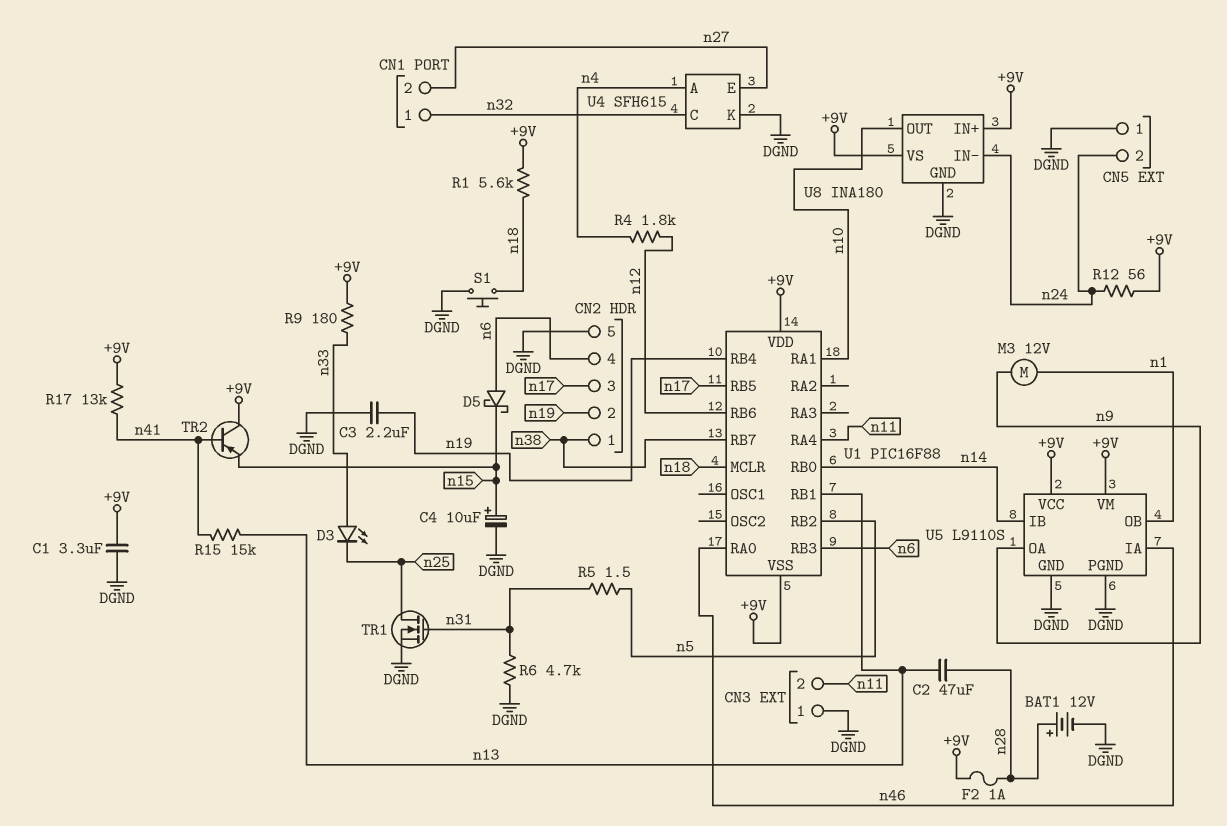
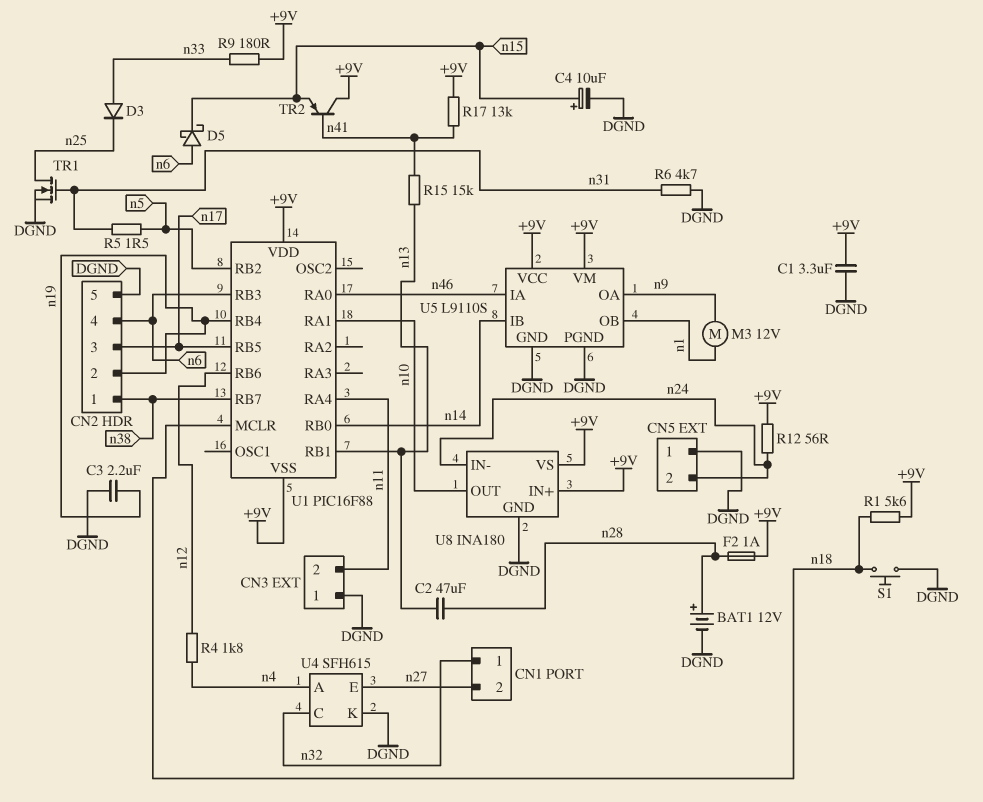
D3: LED (A n33, K n25) -> diode (A n33, K n25)

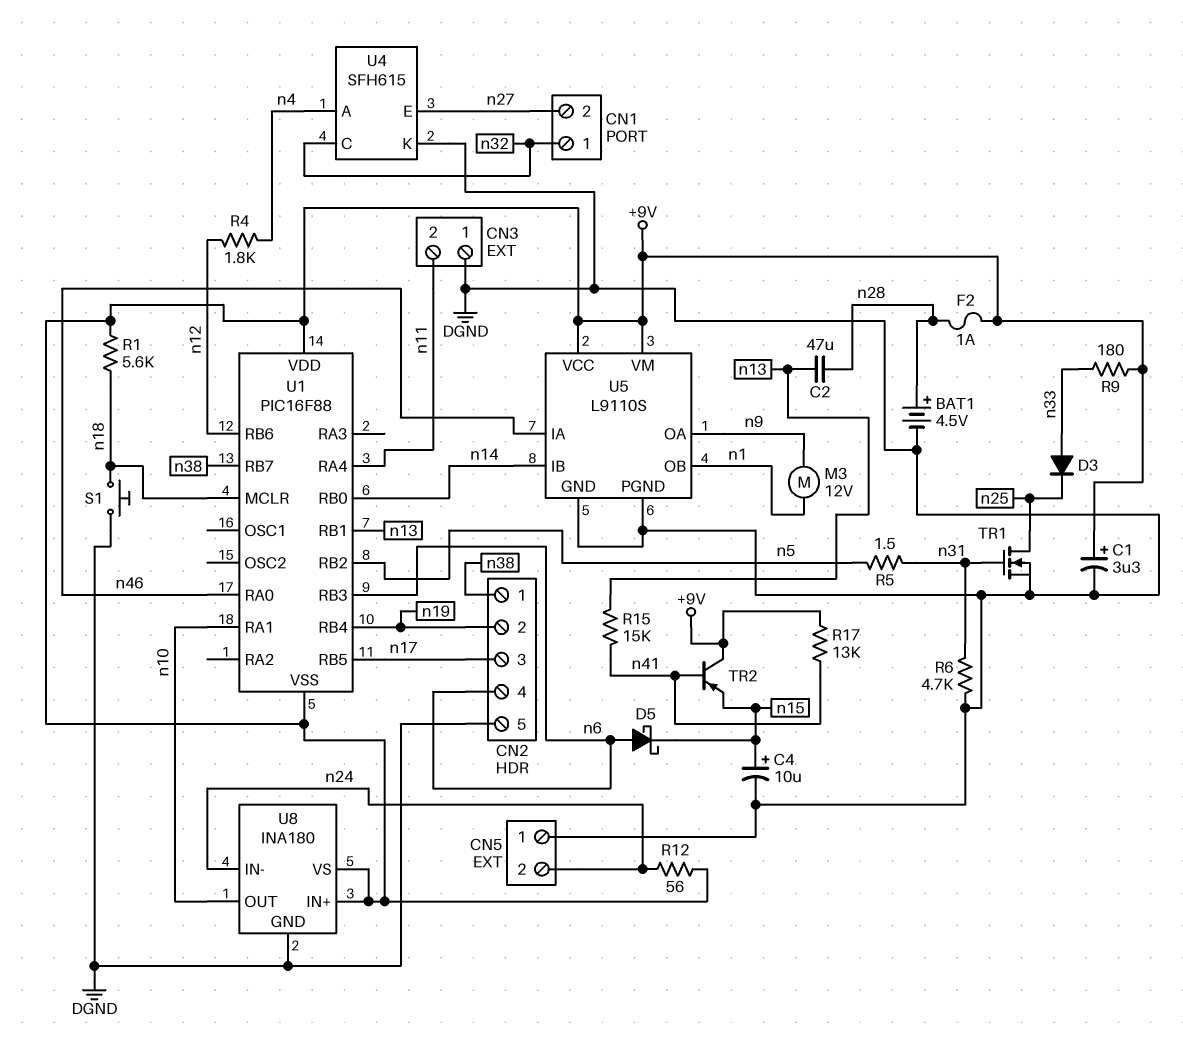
BAT1: 12V (plus n28, minus DGND) -> 4.5V (plus n28, minus DGND)
C1: 3.3uF (+9V, DGND) -> 3.3uF (plus +9V, minus DGND)
C3: 2.2uF (DGND, n19) -> none

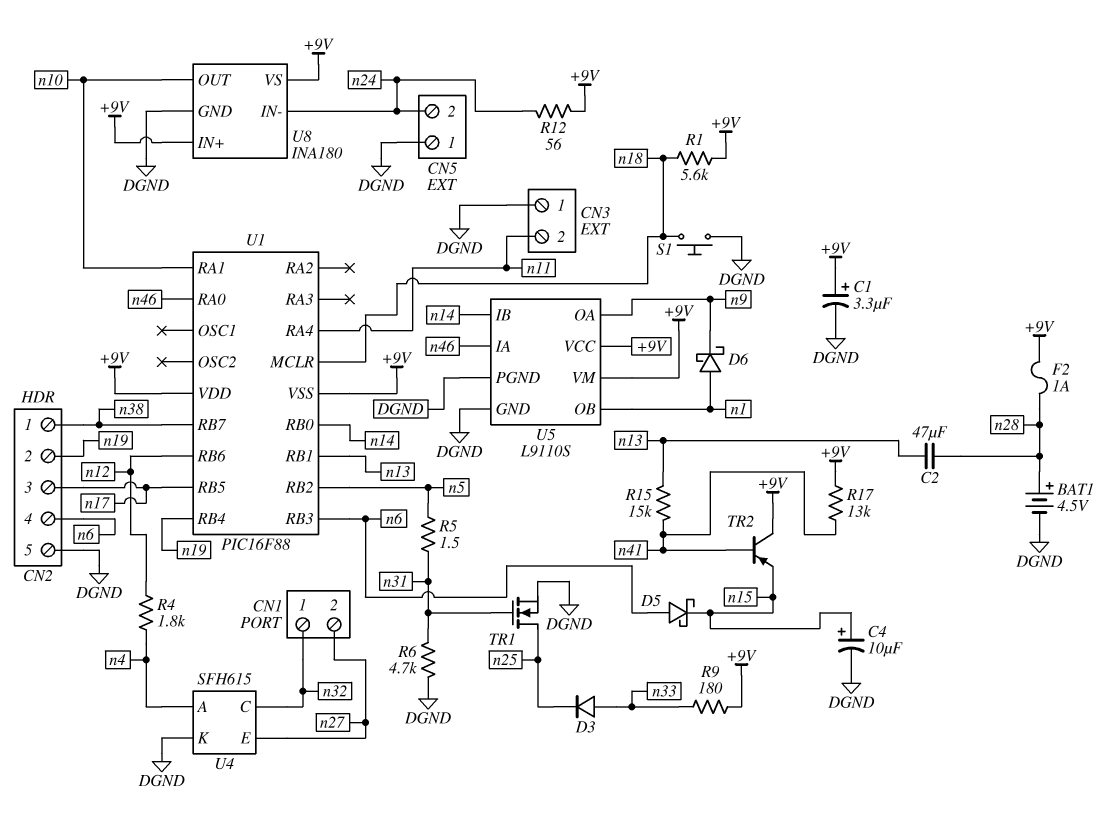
D6: none -> schottky (A n1, K n9)
M3: motor 12V (n1, n9) -> none

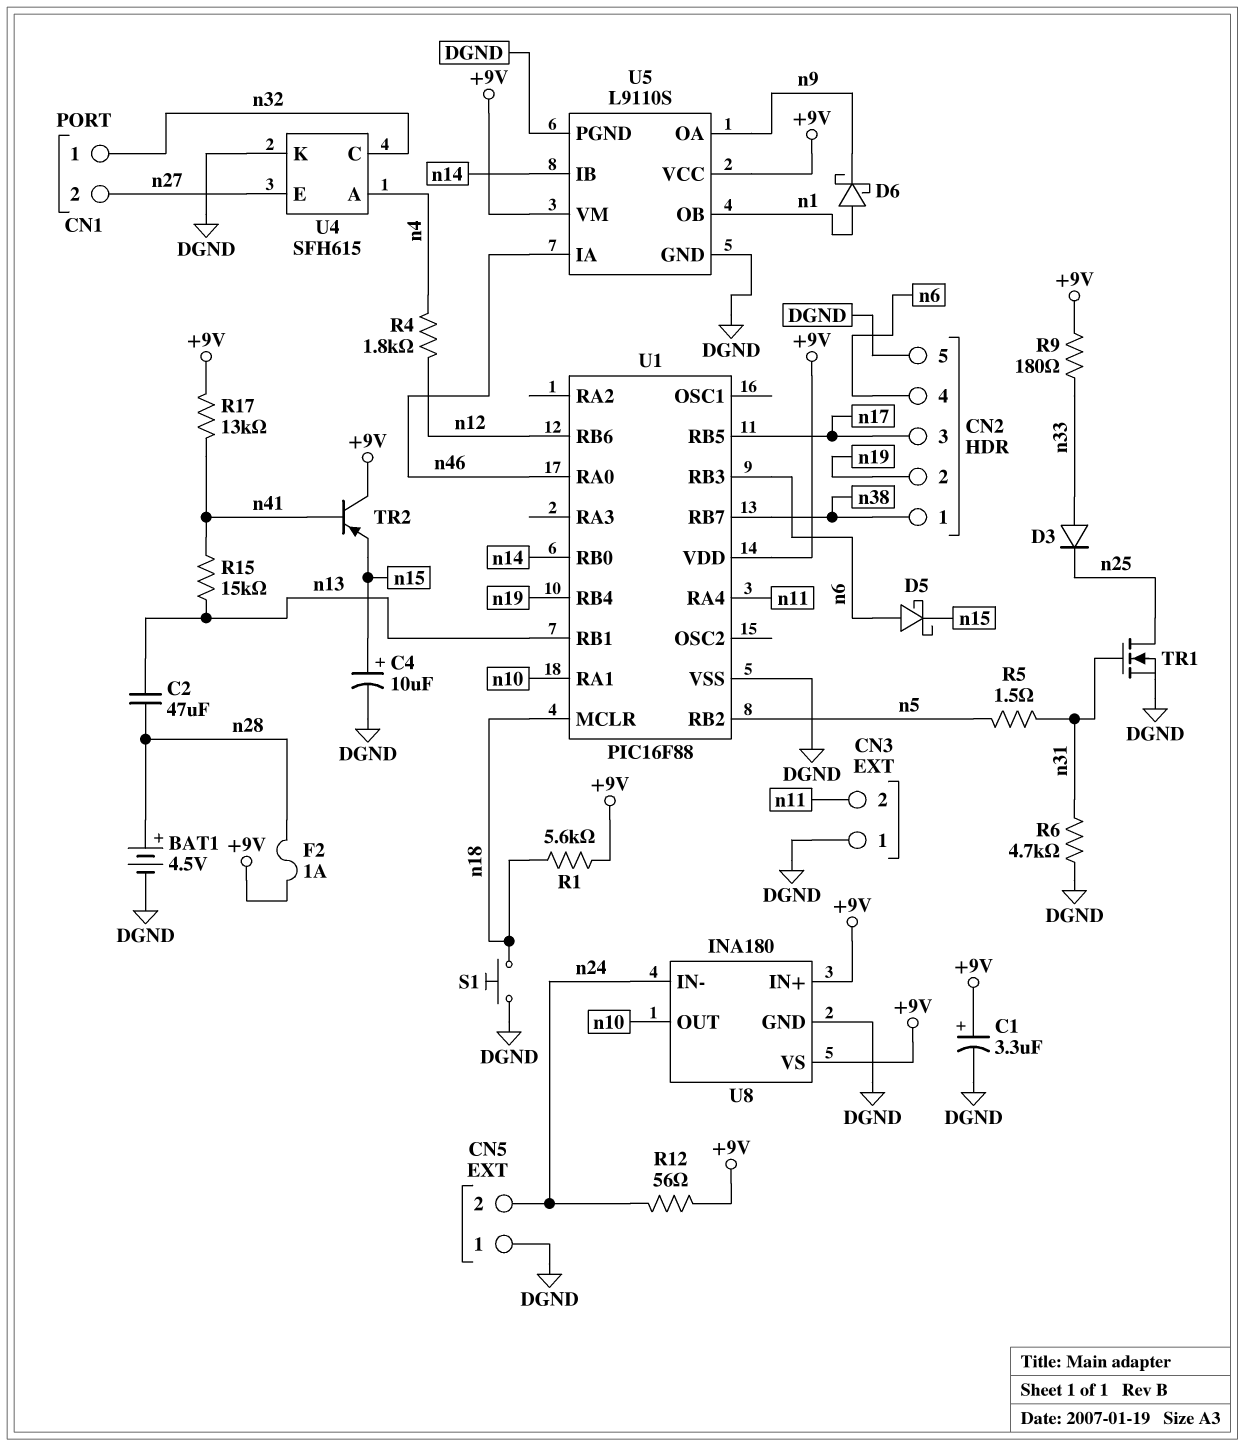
U1 pin VSS: +9V -> DGND

